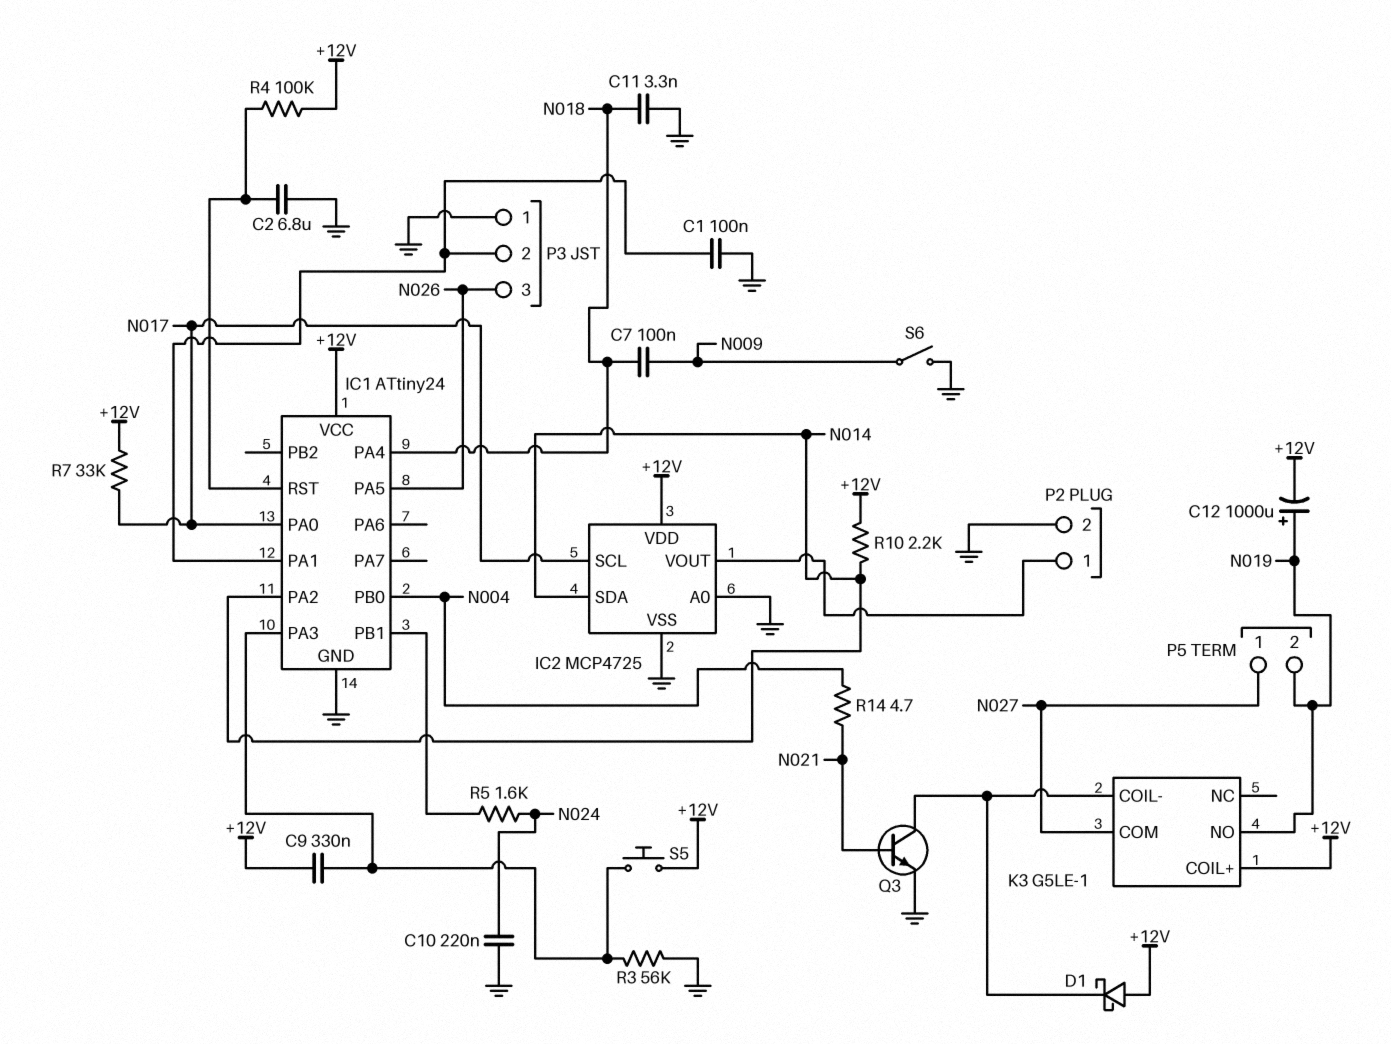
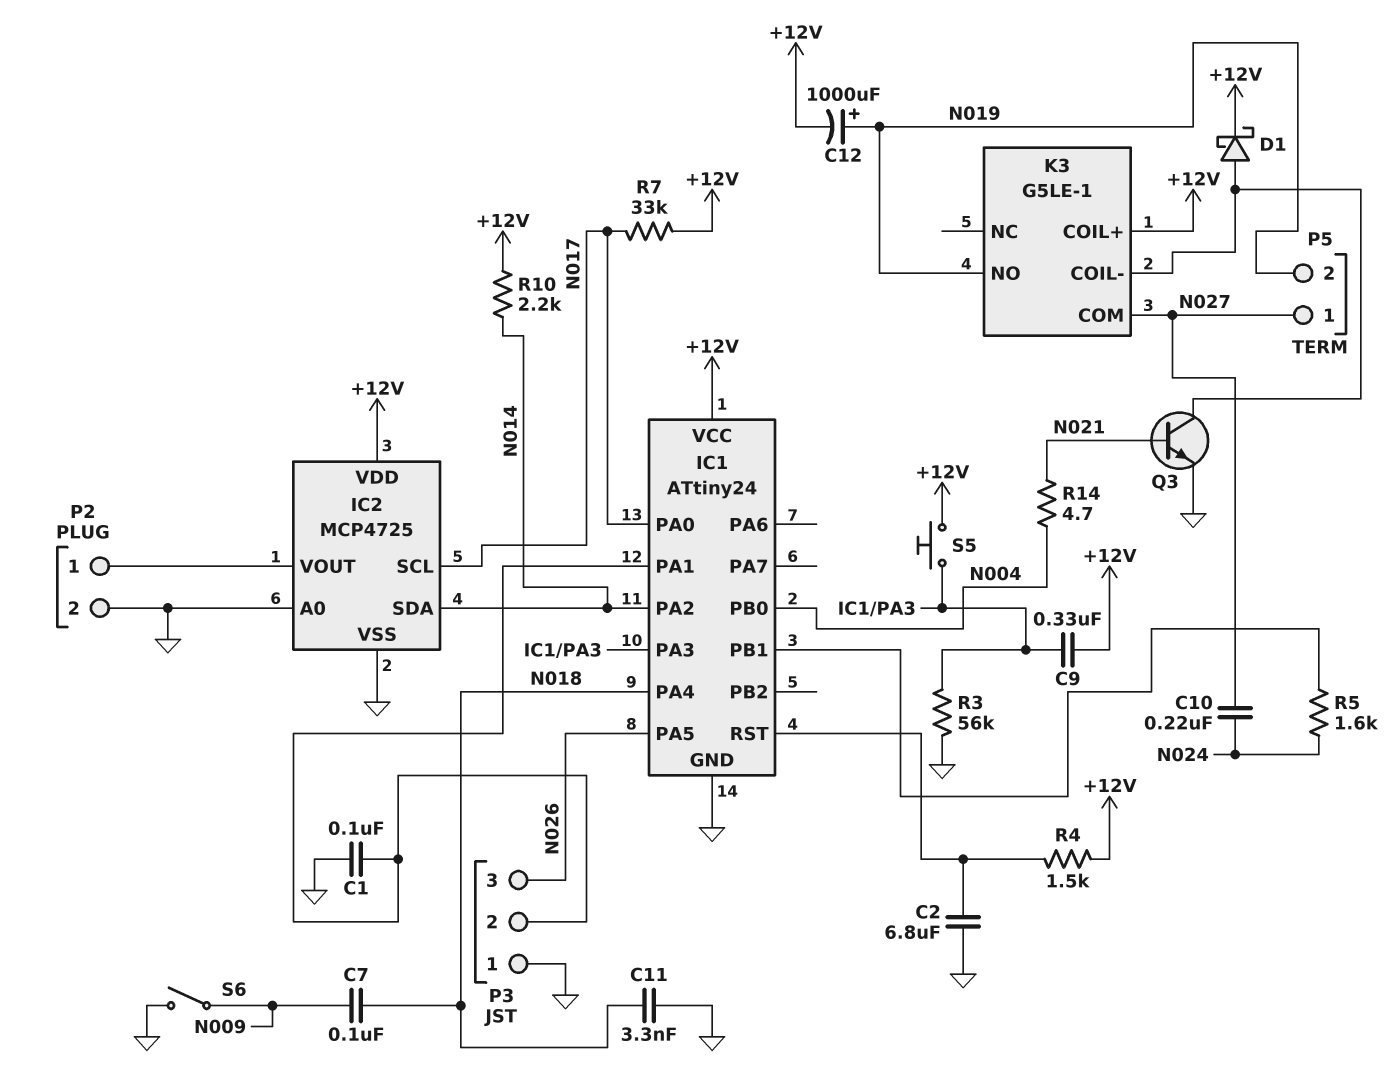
C10: 220nF (GND, N024) -> 220nF (N024, N027)
D1: schottky (A +12V, K K3/COIL-) -> schottky (A K3/COIL-, K +12V)
R4: 100k (+12V, IC1/RST) -> 1.5k (+12V, IC1/RST)

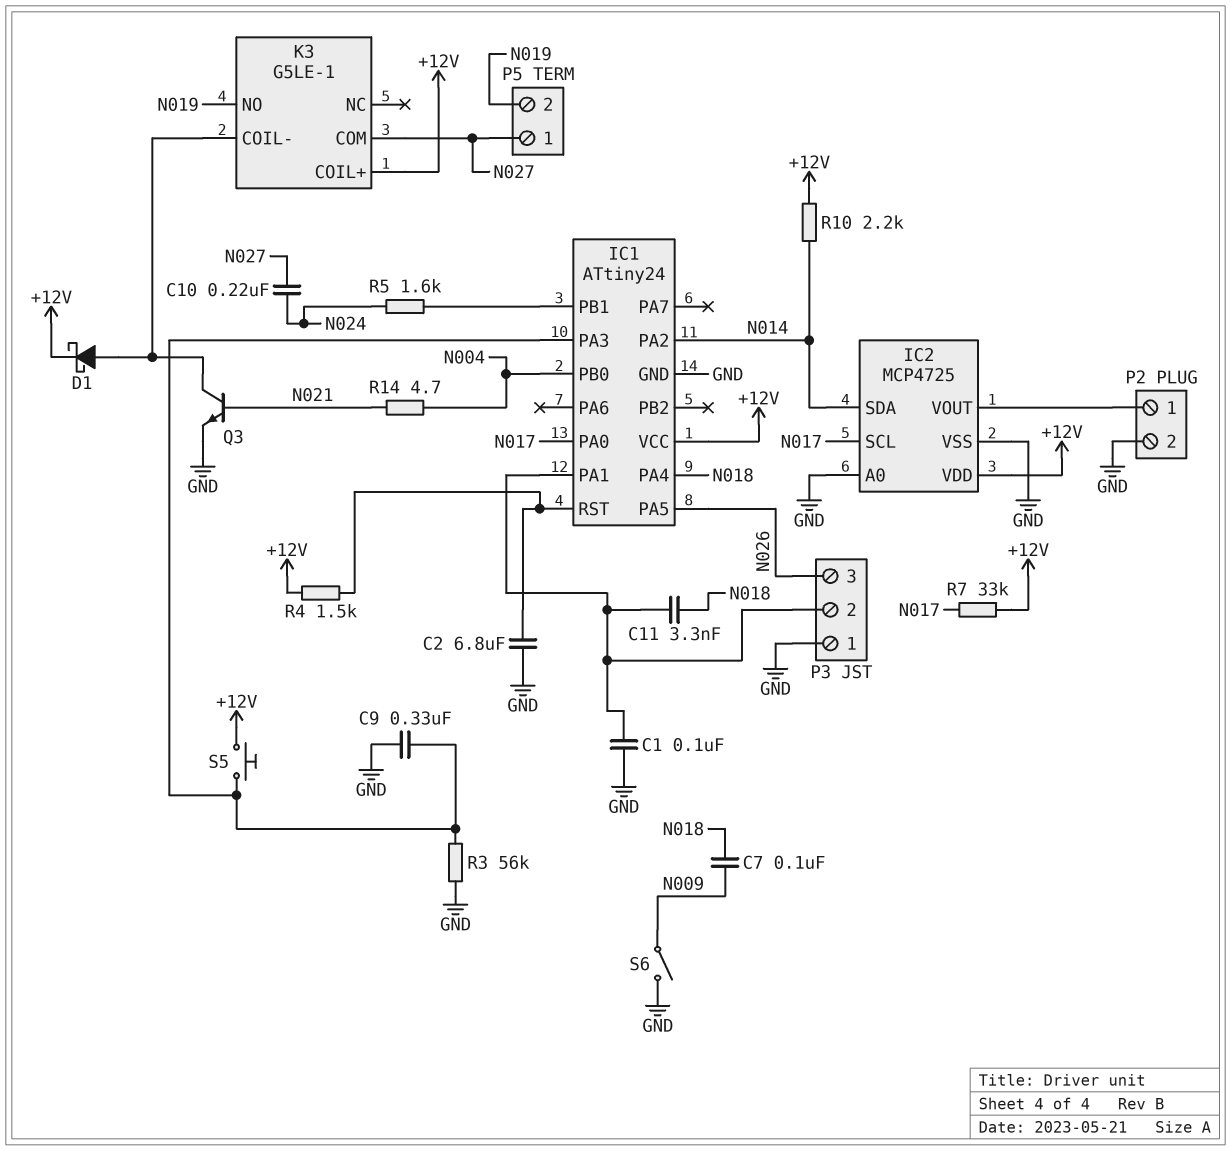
C9: 330nF (+12V, IC1/PA3) -> 330nF (GND, IC1/PA3)
C11: 3.3nF (GND, N018) -> 3.3nF (IC1/PA1, N018)
C12: 1000uF (plus N019, minus +12V) -> none

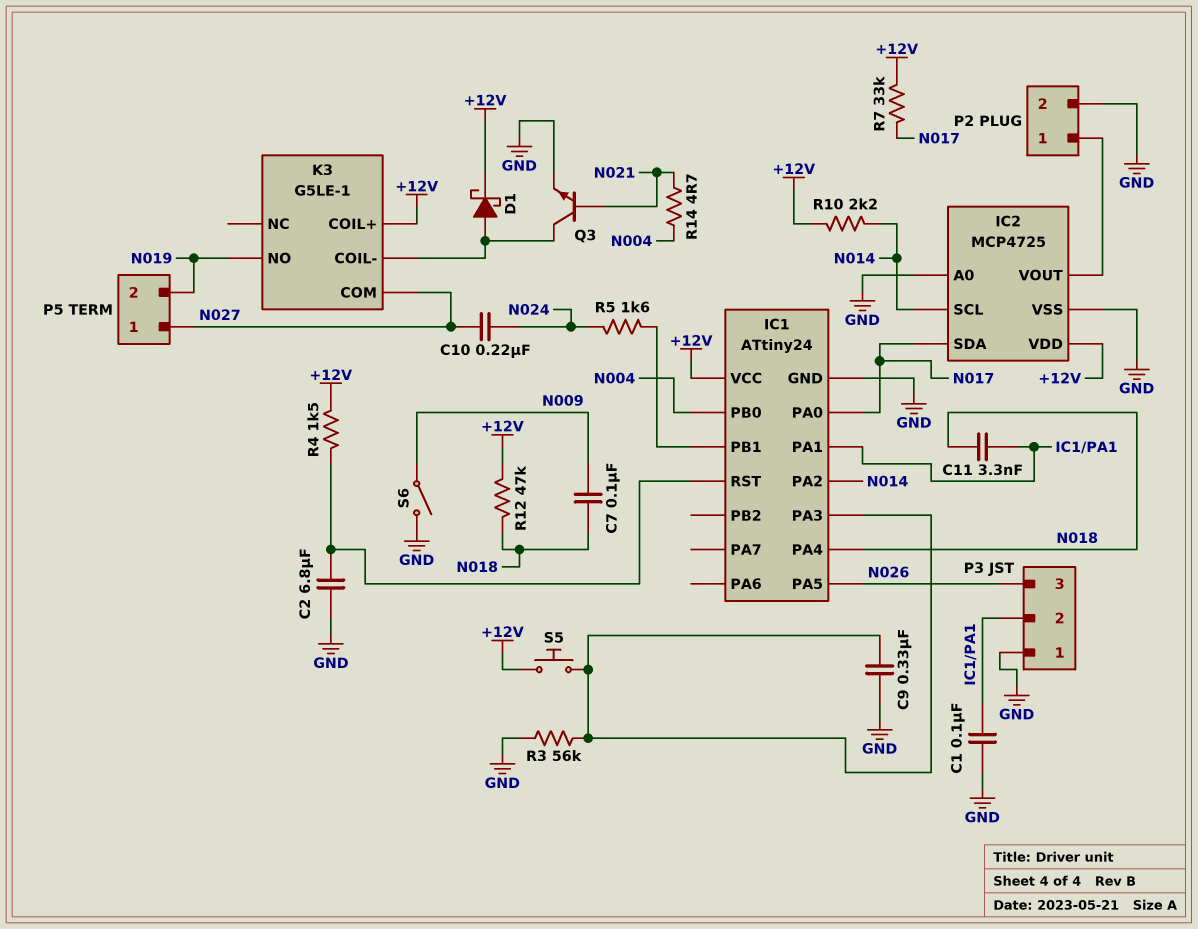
IC2 pin SCL: N017 -> N014
IC2 pin SDA: N014 -> N017
R12: none -> 47k (+12V, N018)

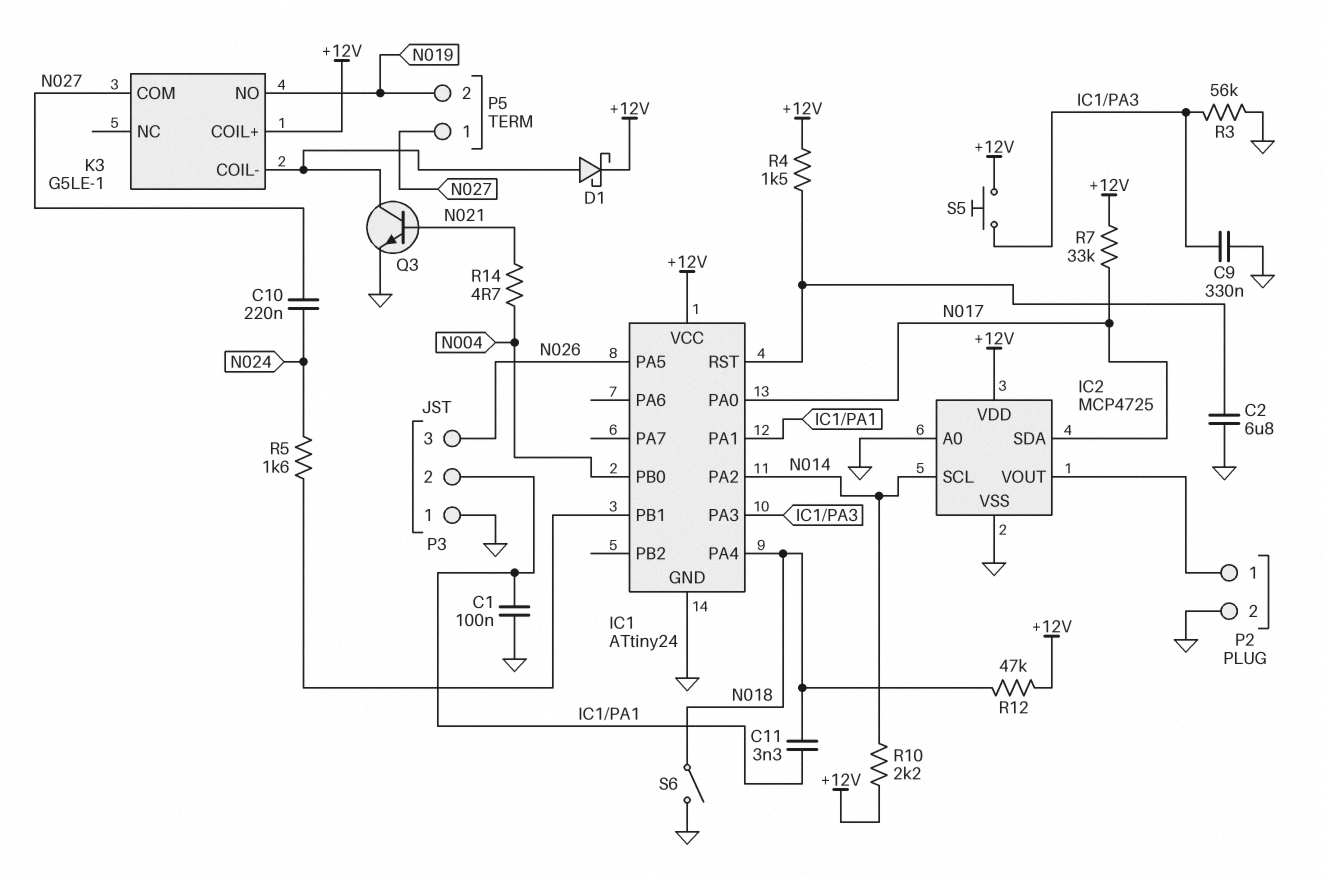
C7: 100nF (N009, N018) -> none
S6: switch (GND, N009) -> switch (GND, N018)

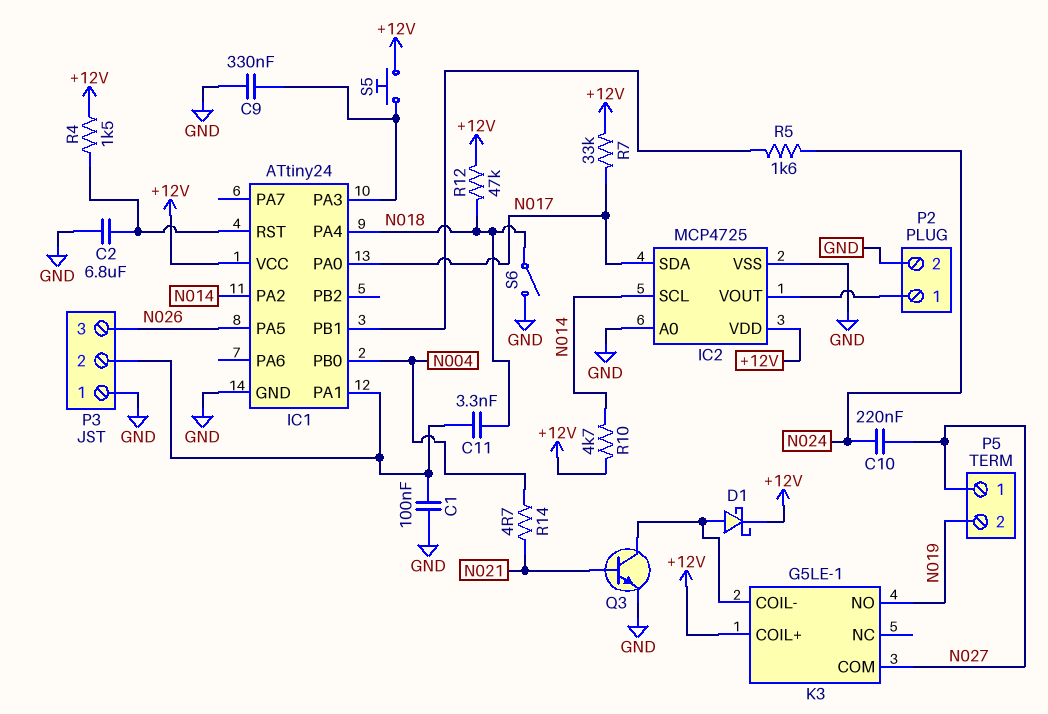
R3: 56k (GND, IC1/PA3) -> none
R10: 2.2k (+12V, N014) -> 4.7k (+12V, N014)

